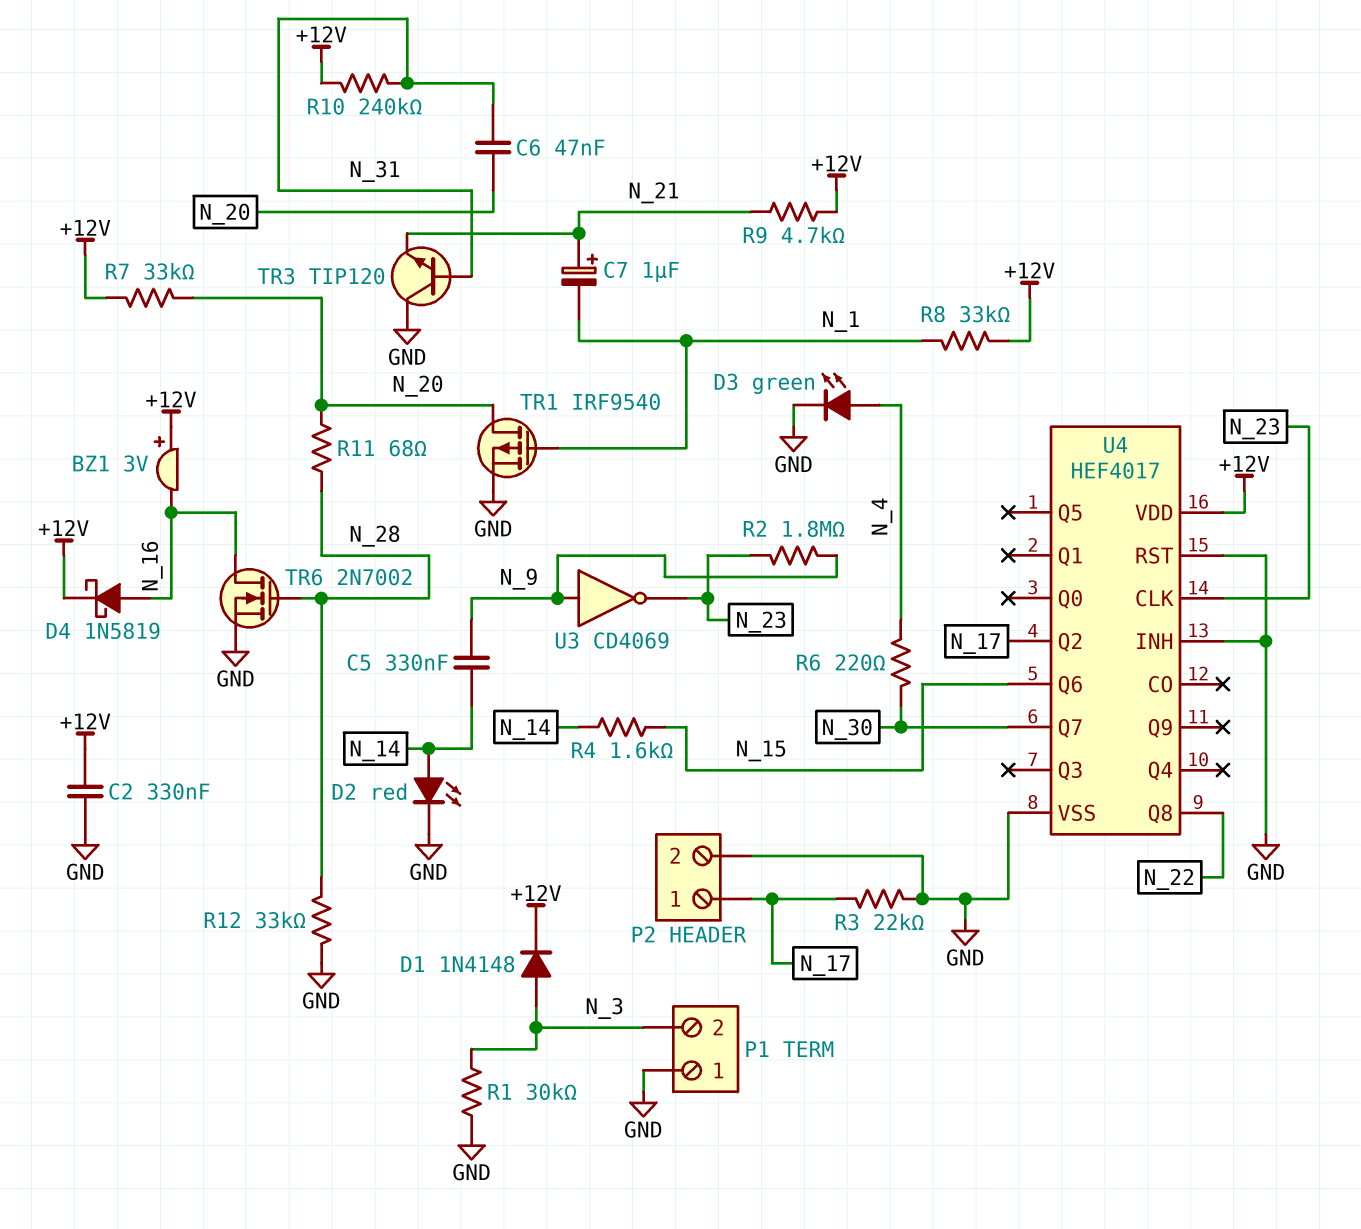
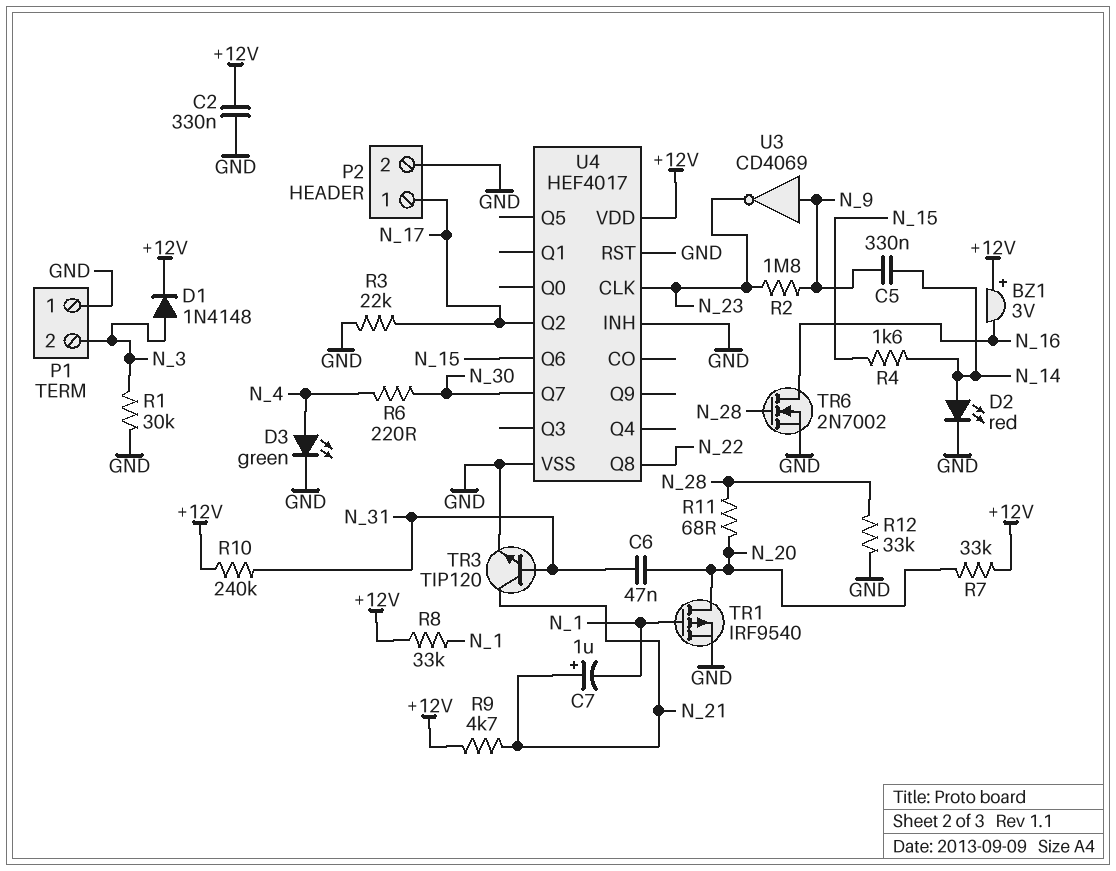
D4: schottky 1N5819 (A N_16, K +12V) -> none
TR3: NPN TIP120 (B N_31, C GND, E N_21) -> NPN TIP120 (B N_31, C N_21, E GND)

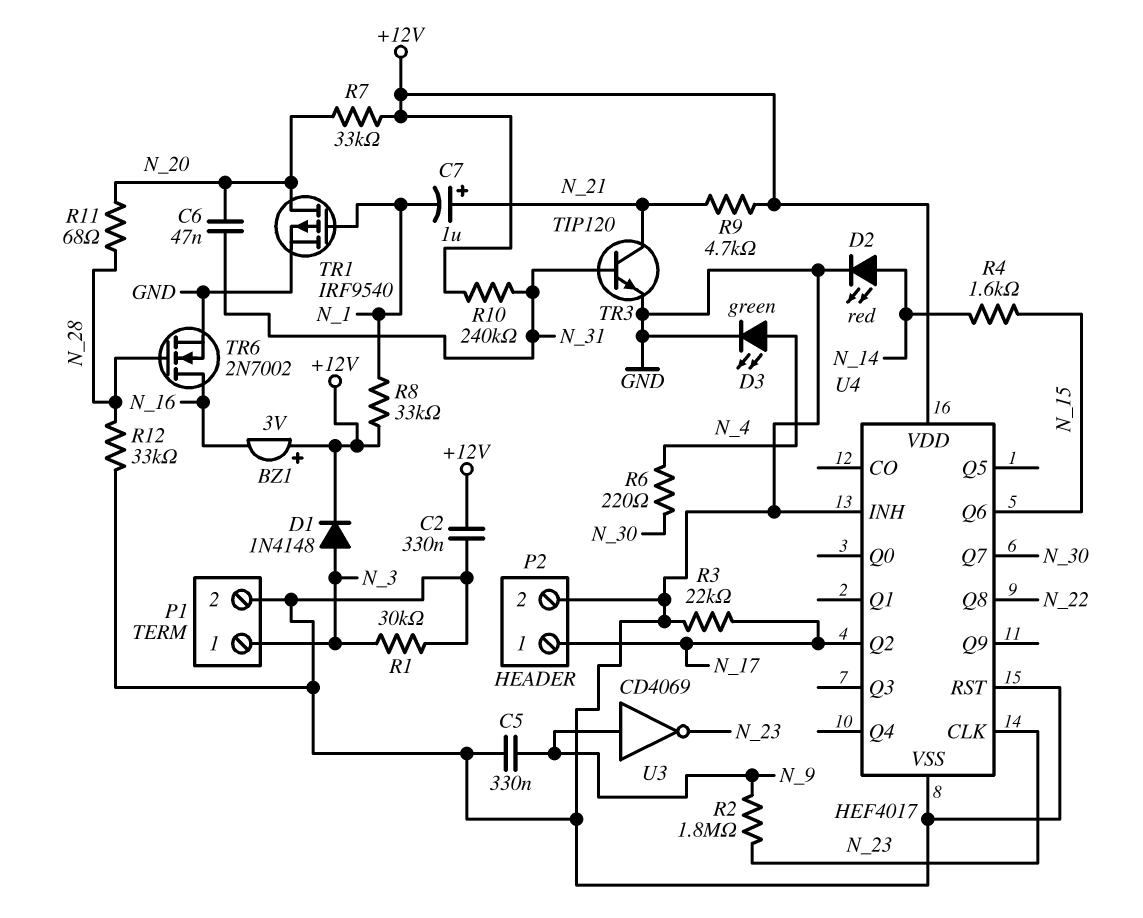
C5: 330nF (N_9, N_14) -> 330nF (GND, N_9)
P1 pin 1: GND -> N_3
P1 pin 2: N_3 -> GND

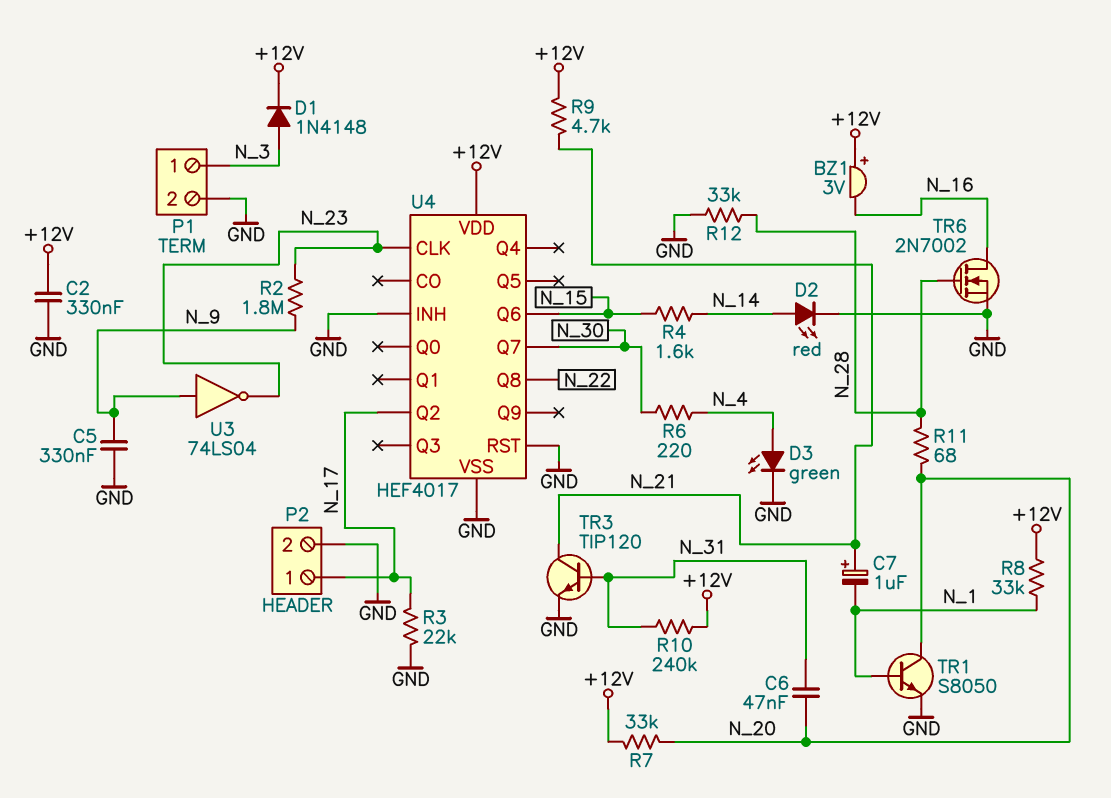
R1: 30k (GND, N_3) -> none
TR1: PMOS IRF9540 (G N_1, D N_20, S GND) -> NPN S8050 (B N_1, C N_20, E GND)
U3: NOT CD4069 (in N_9, out N_23) -> NOT 74LS04 (in N_9, out N_23)

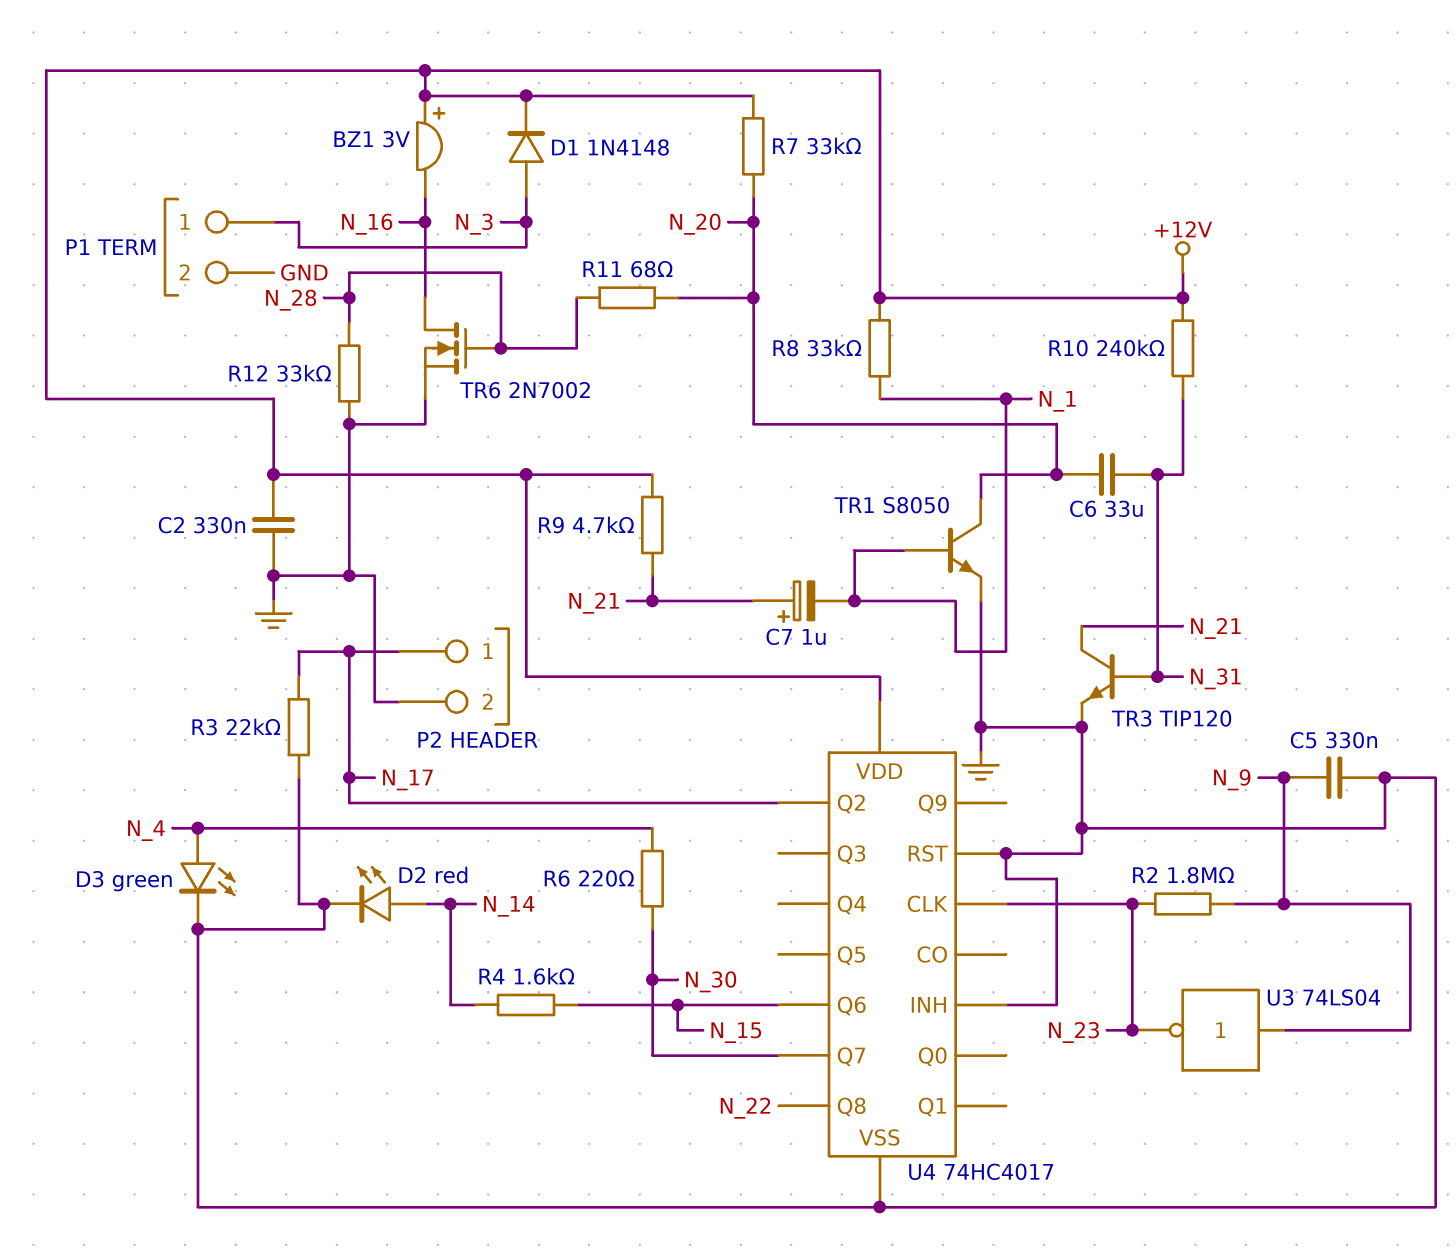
C6: 47nF (N_20, N_31) -> 33uF (N_20, N_31)
U4: HEF4017 -> 74HC4017

